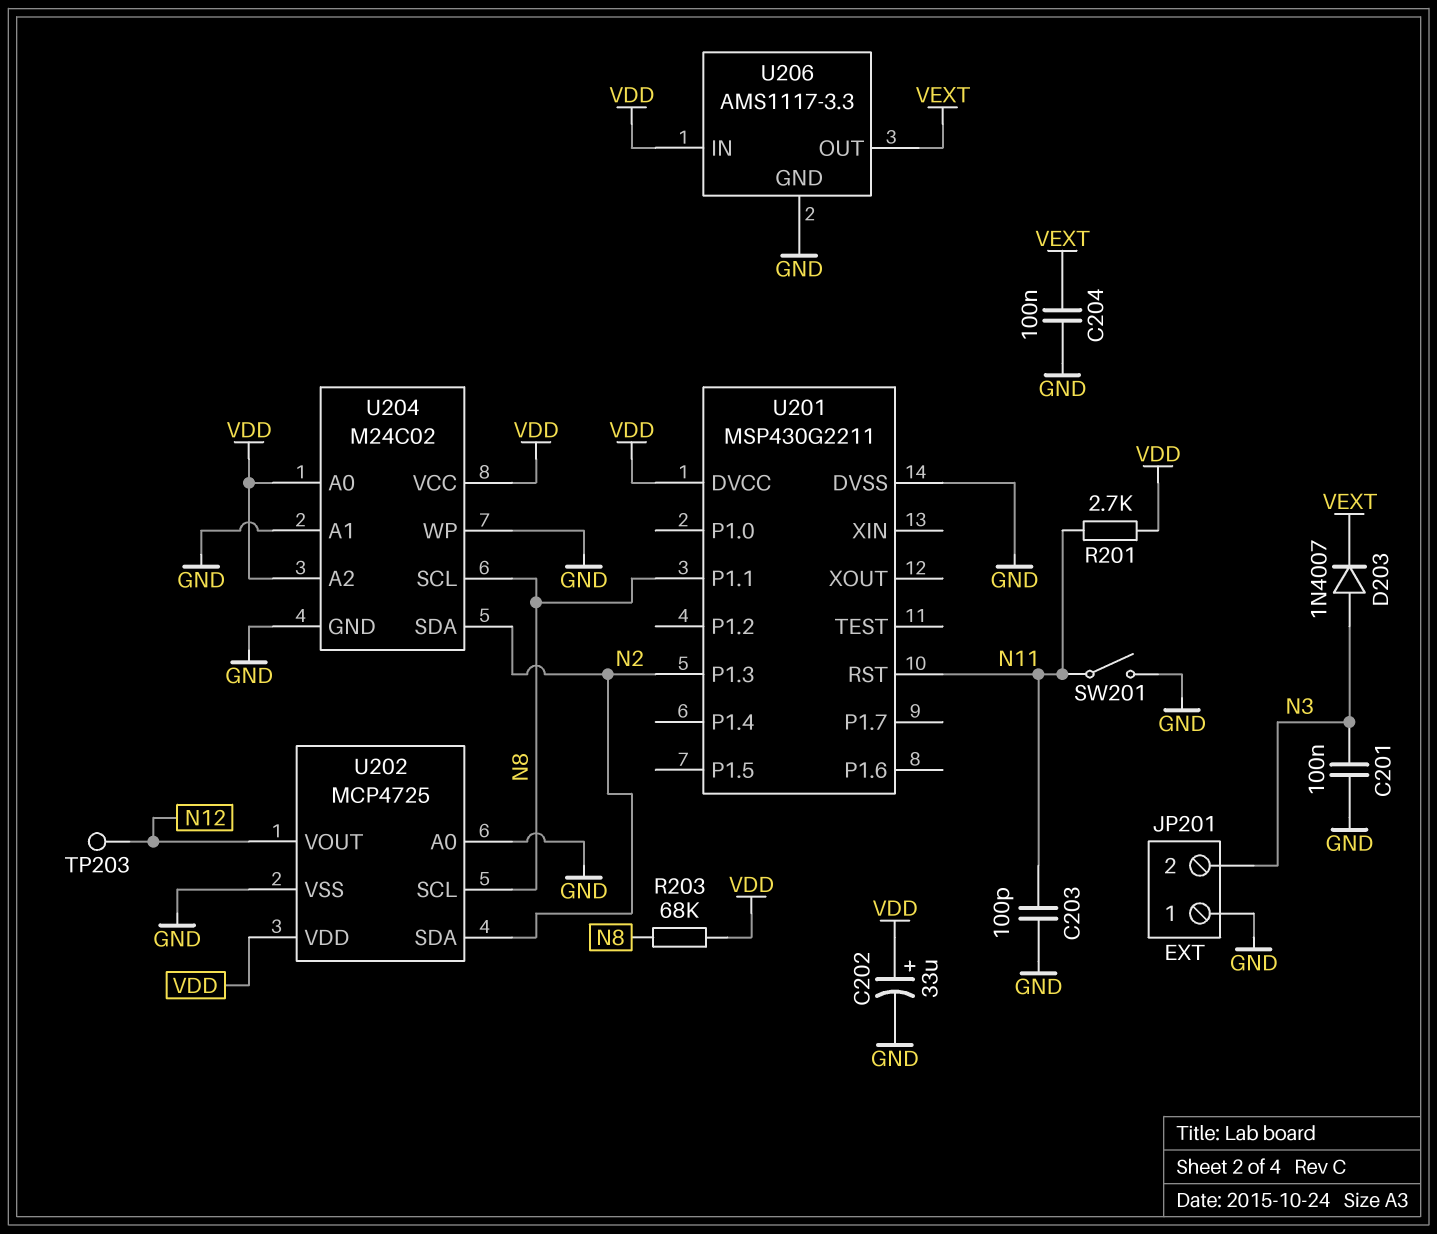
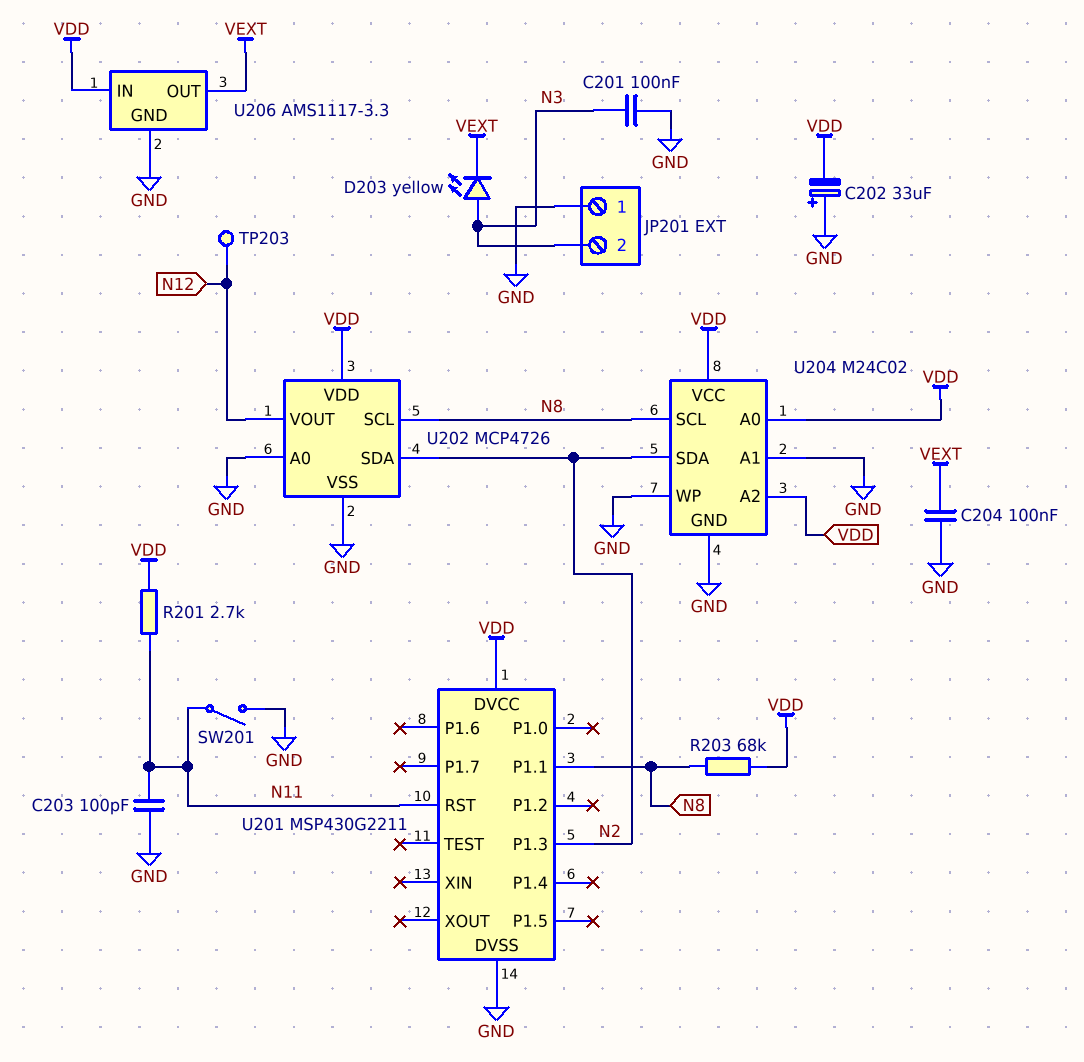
C202: 33uF (plus VDD, minus GND) -> 33uF (plus GND, minus VDD)
D203: diode 1N4007 (A N3, K VEXT) -> LED yellow (A N3, K VEXT)
U202: MCP4725 -> MCP4726

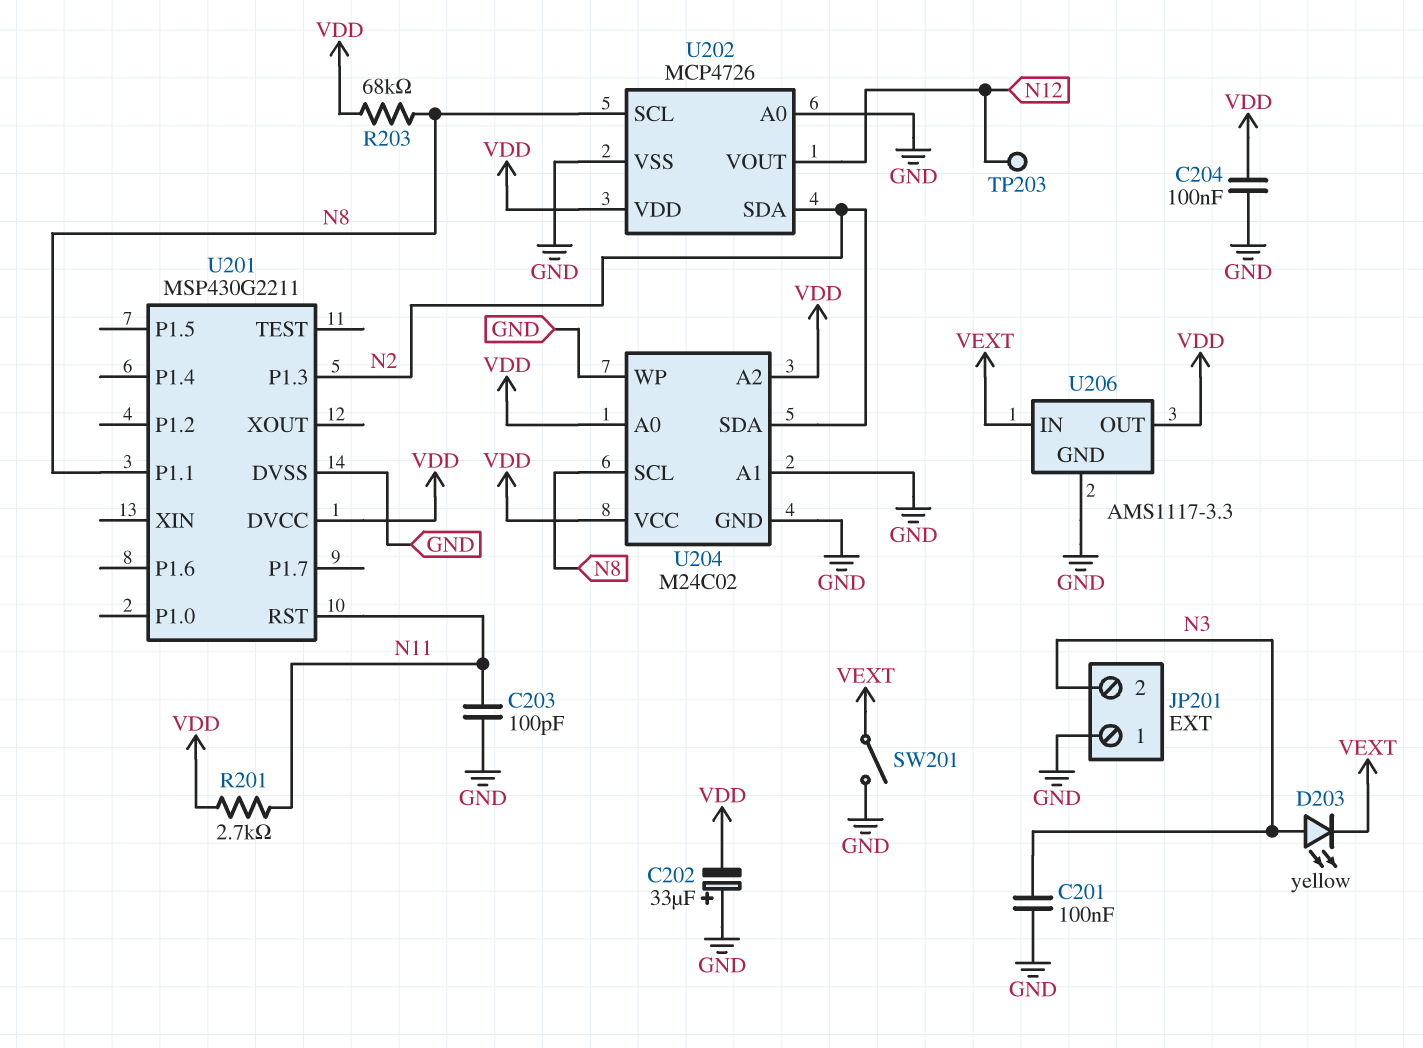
C204: 100nF (GND, VEXT) -> 100nF (GND, VDD)
SW201: switch (GND, N11) -> switch (GND, VEXT)
U206 pin IN: VDD -> VEXT
U206 pin OUT: VEXT -> VDD

